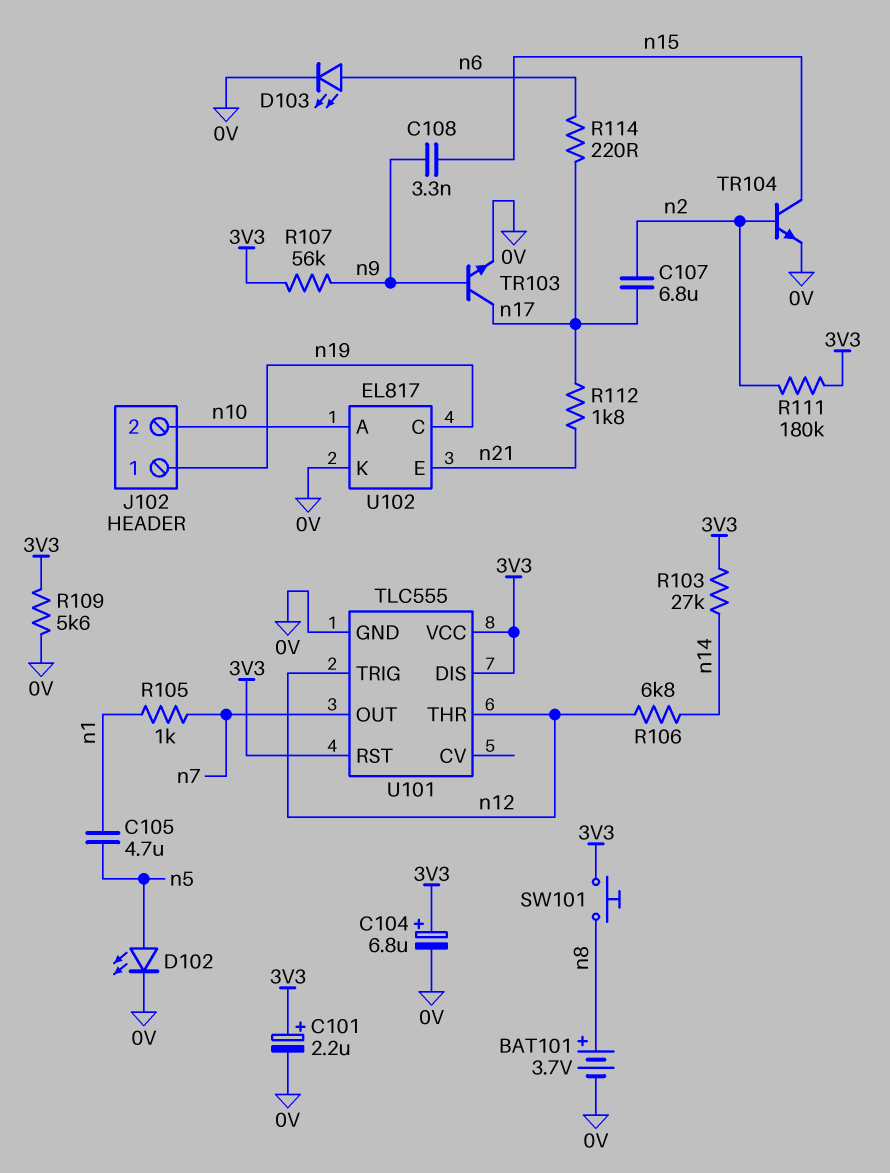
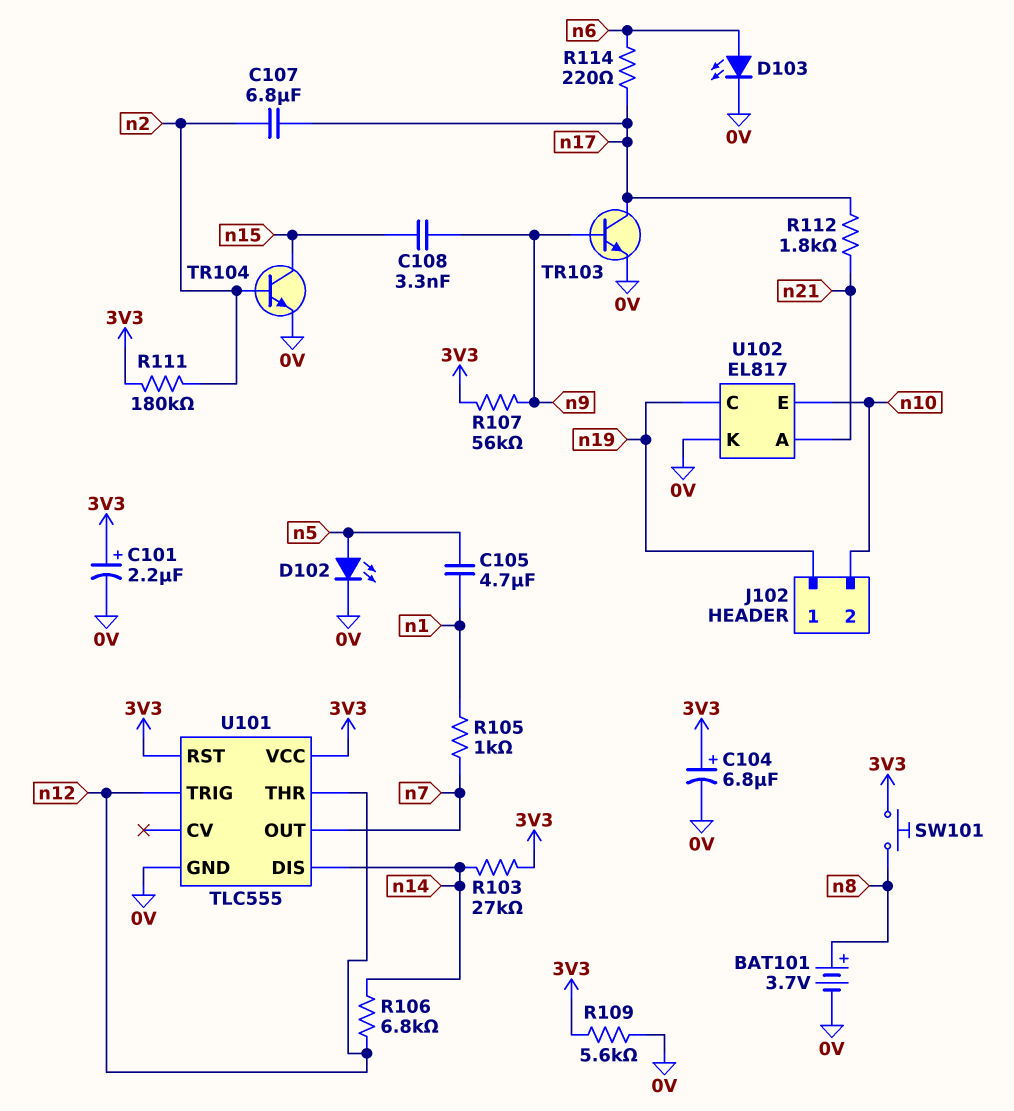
U101 pin DIS: 3V3 -> n14
U102 pin A: n10 -> n21
U102 pin E: n21 -> n10

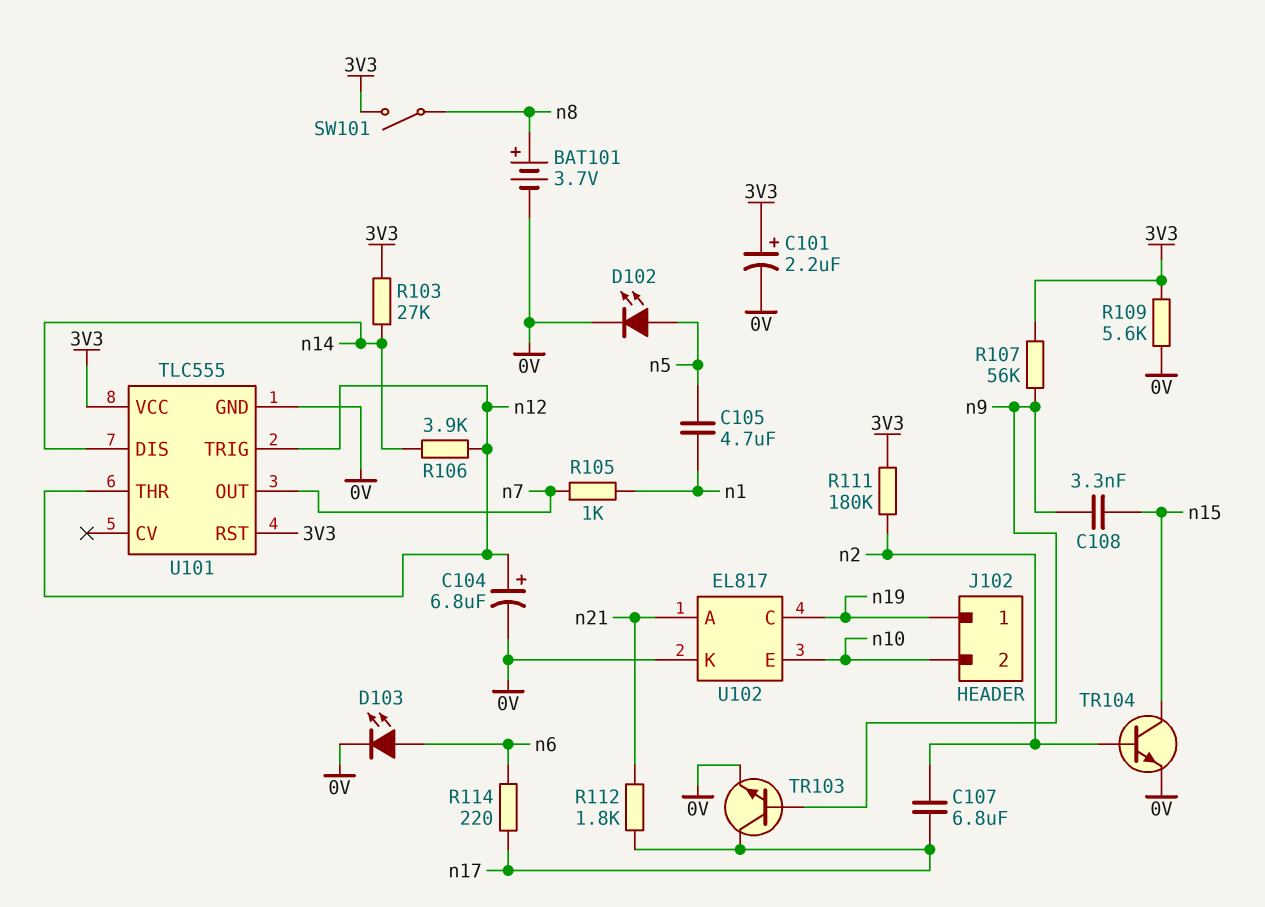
C104: 6.8uF (plus 3V3, minus 0V) -> 6.8uF (plus n12, minus 0V)
R106: 6.8k (n12, n14) -> 3.9k (n12, n14)
SW101: button (3V3, n8) -> switch (3V3, n8)

